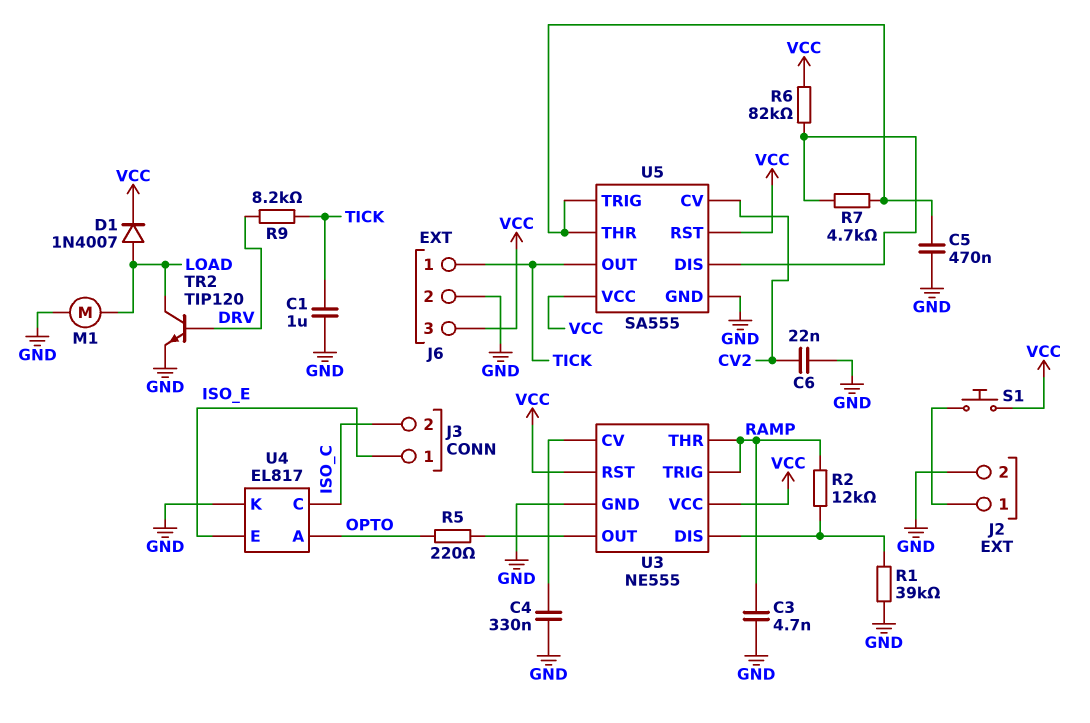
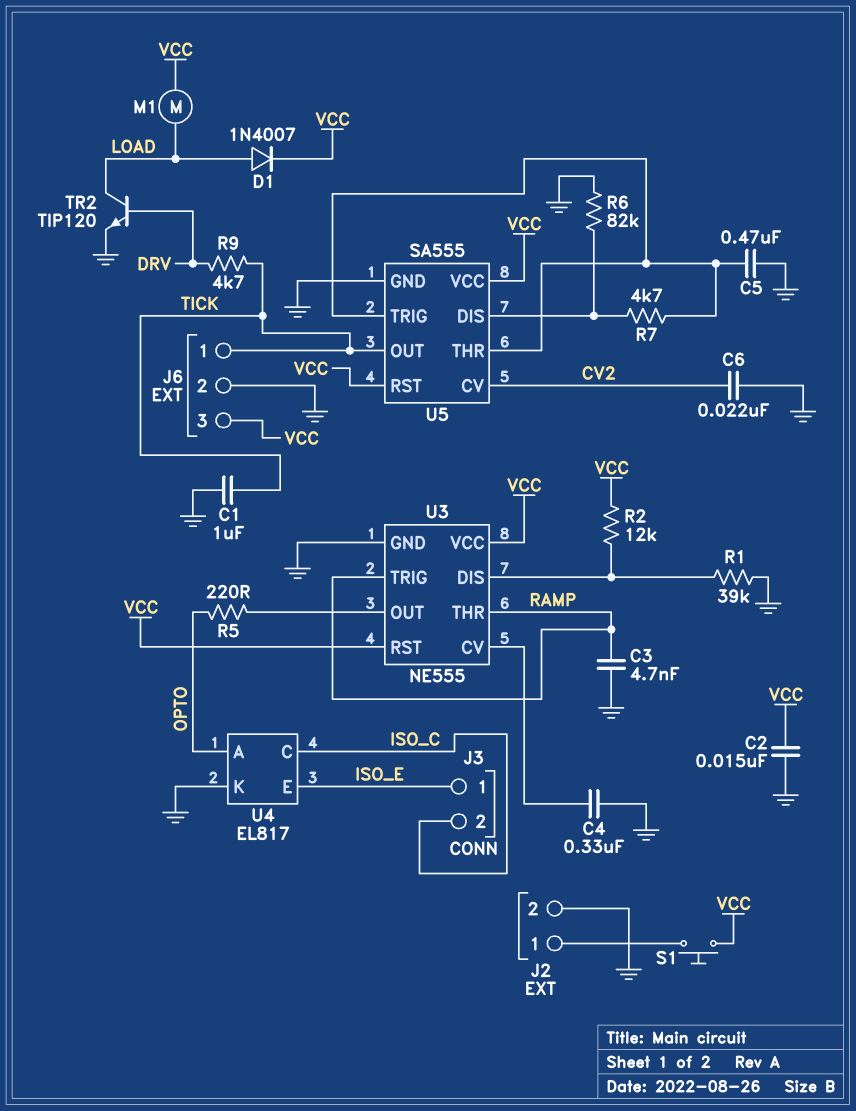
C2: none -> 15nF (GND, VCC)
M1: motor (GND, LOAD) -> motor (LOAD, VCC)
R2: 12k (RAMP, U3/DIS) -> 12k (U3/DIS, VCC)
R6: 82k (U5/DIS, VCC) -> 82k (GND, U5/DIS)
R9: 8.2k (DRV, TICK) -> 4.7k (DRV, TICK)

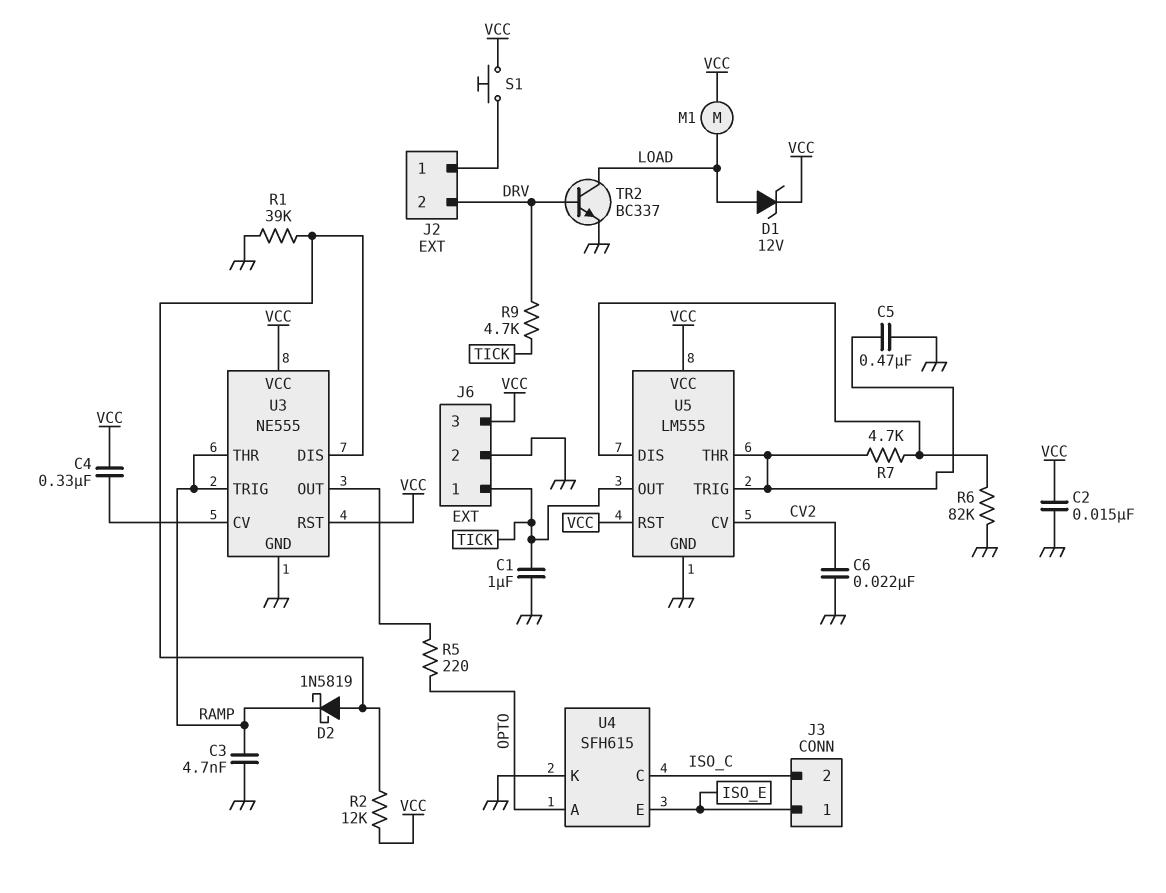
C4: 330nF (GND, U3/CV) -> 330nF (U3/CV, VCC)
D1: diode 1N4007 (A LOAD, K VCC) -> zener 12V (A LOAD, K VCC)
D2: none -> schottky 1N5819 (A U3/DIS, K RAMP)
J2 pin 2: GND -> DRV
TR2: NPN TIP120 (B DRV, C LOAD, E GND) -> NPN BC337 (B DRV, C LOAD, E GND)
U4: EL817 -> SFH615
U5: SA555 -> LM555

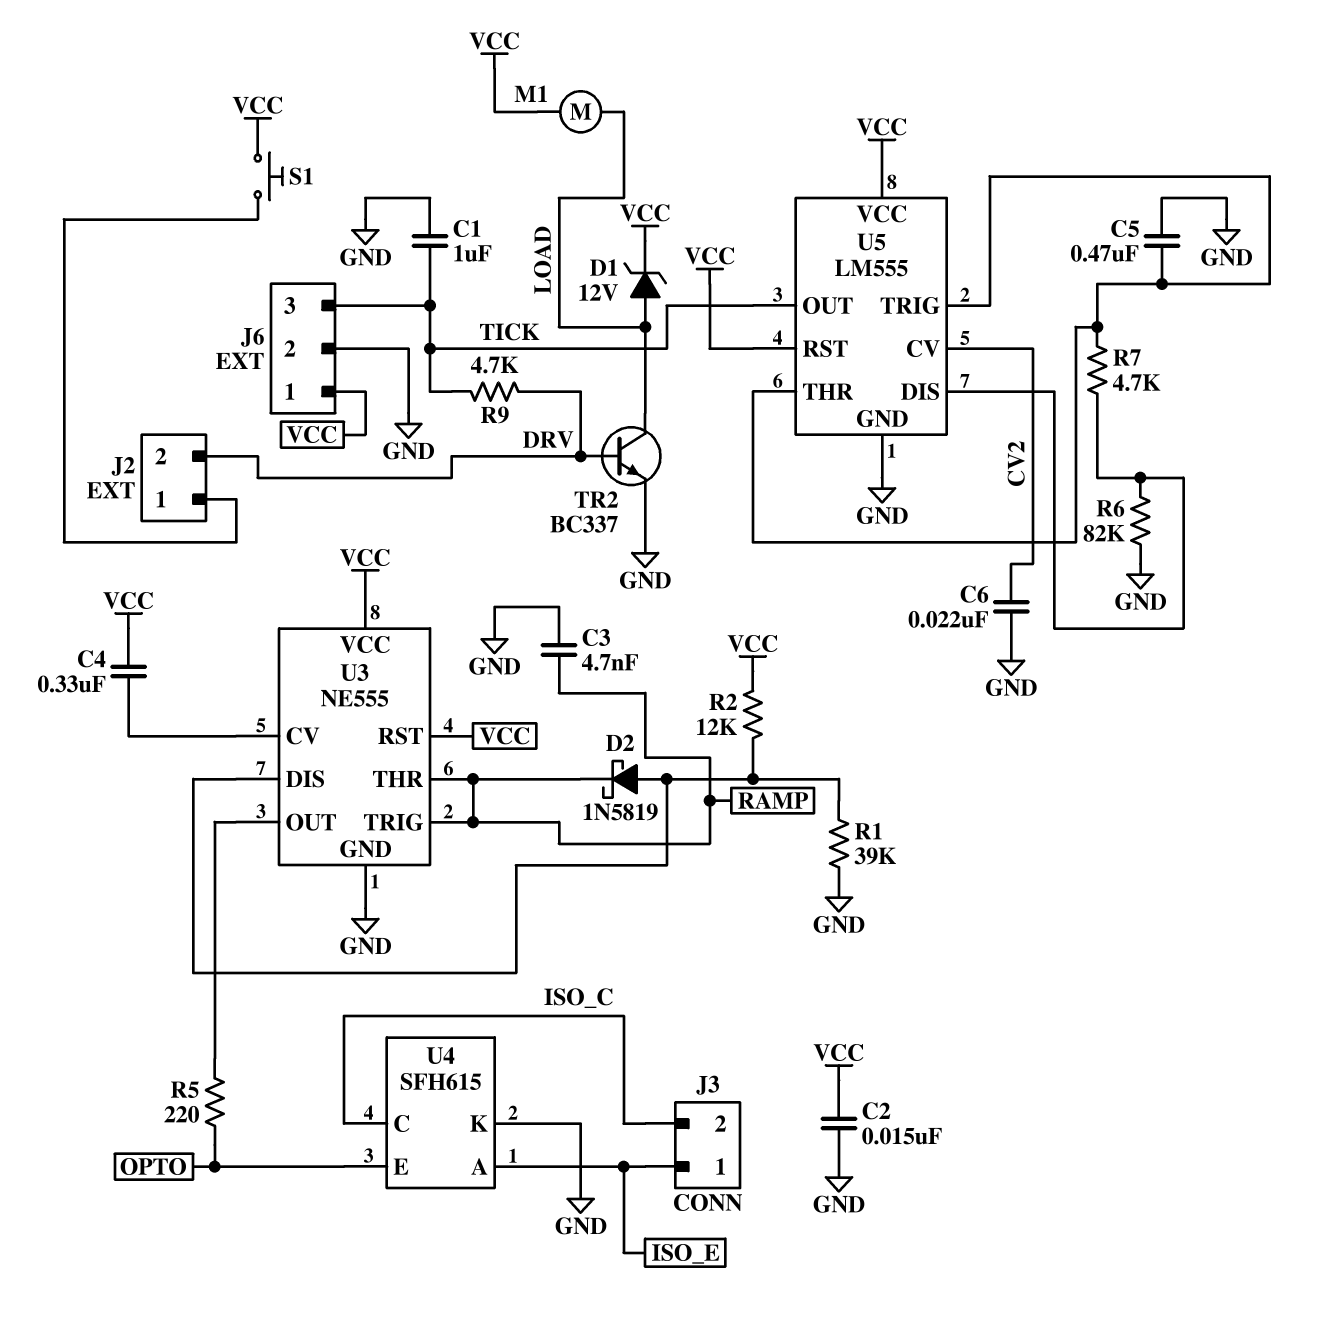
J6 pin 1: TICK -> VCC
J6 pin 3: VCC -> TICK
U4 pin A: OPTO -> ISO_E
U4 pin E: ISO_E -> OPTO

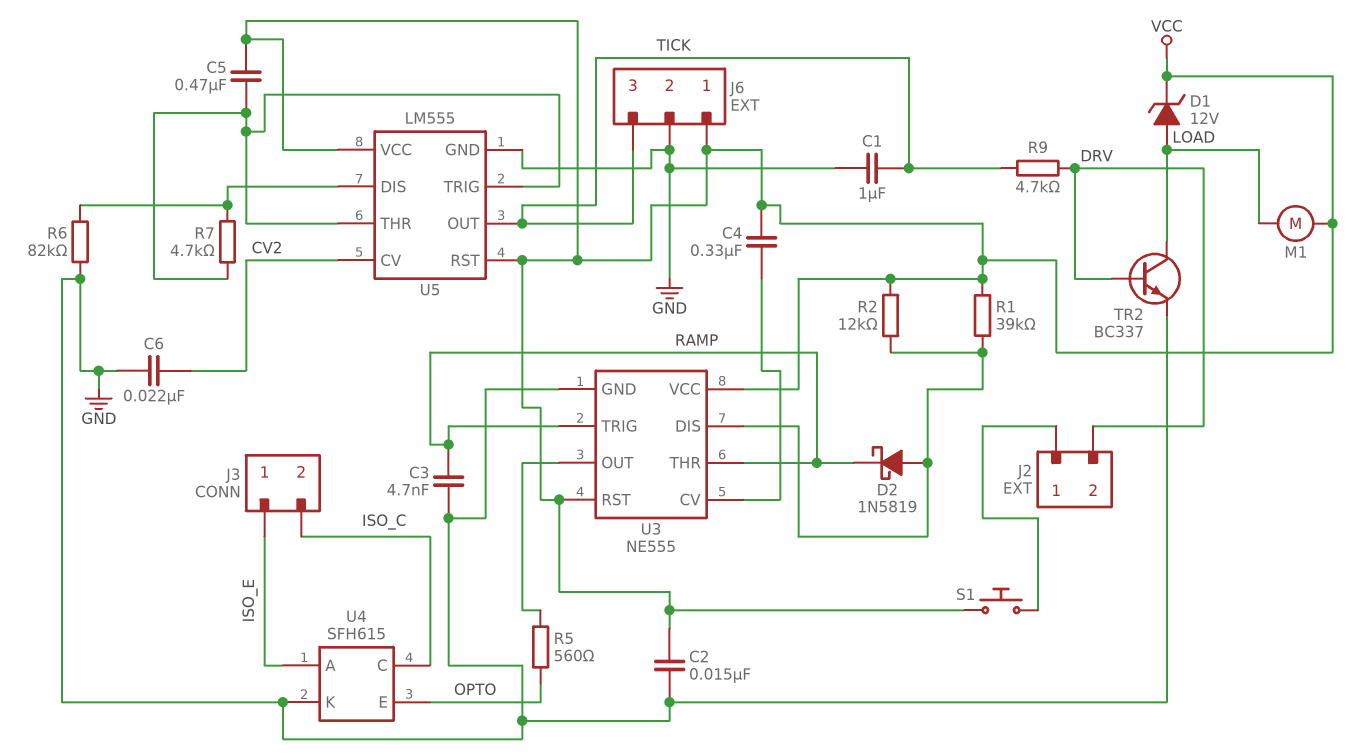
C5: 470nF (GND, U5/THR) -> 470nF (U5/THR, VCC)
R1: 39k (GND, U3/DIS) -> 39k (U3/DIS, VCC)
R5: 220 (OPTO, U3/OUT) -> 560 (OPTO, U3/OUT)

